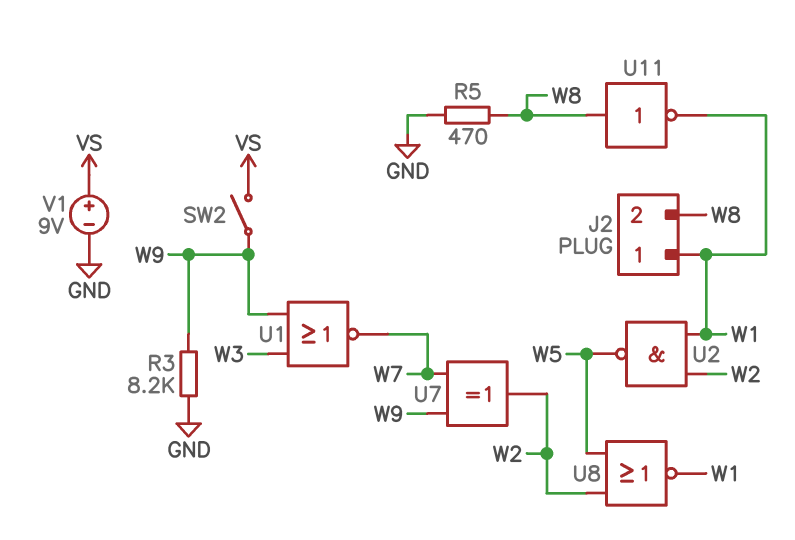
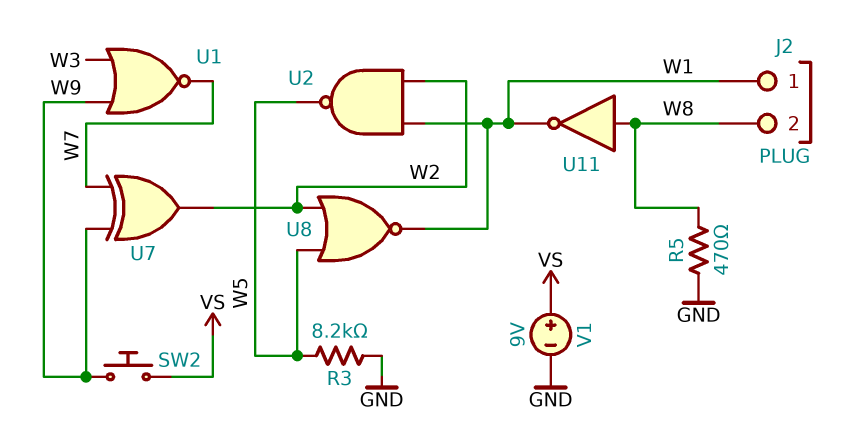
R3: 8.2k (GND, W9) -> 8.2k (GND, W5)
SW2: switch (VS, W9) -> button (VS, W9)

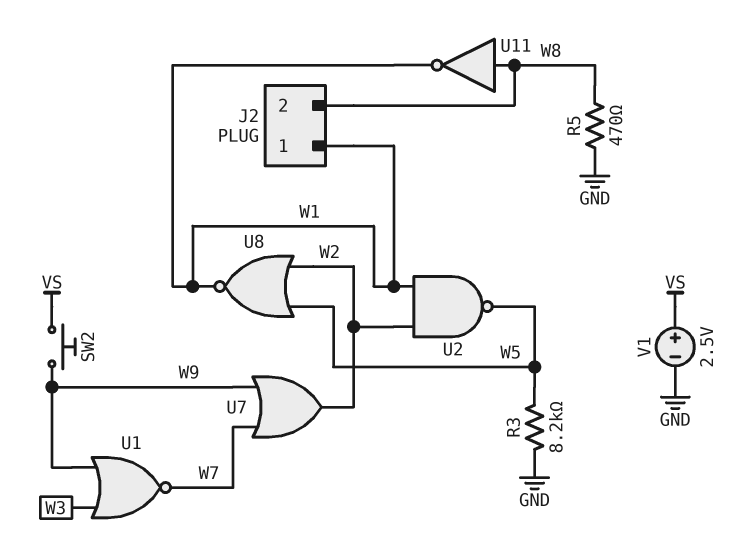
U7: XOR (in W7, in W9, out W2) -> OR (in W7, in W9, out W2)
V1: 9V (plus VS, minus GND) -> 2.5V (plus VS, minus GND)

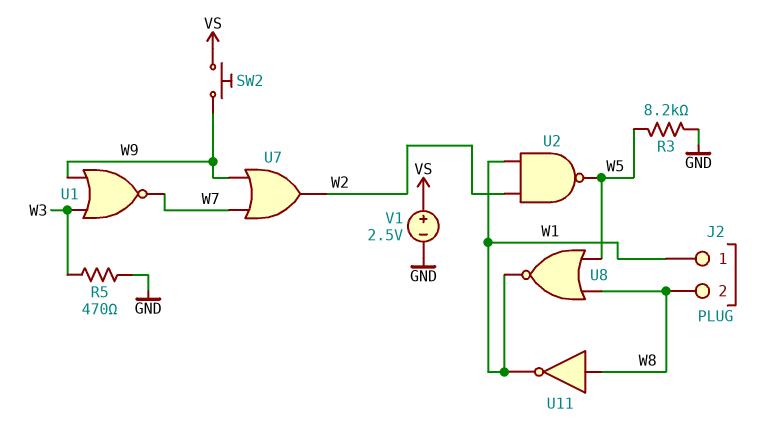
R5: 470 (GND, W8) -> 470 (GND, W3)
U8: NOR (in W2, in W5, out W1) -> NOR (in W5, in W8, out W1)

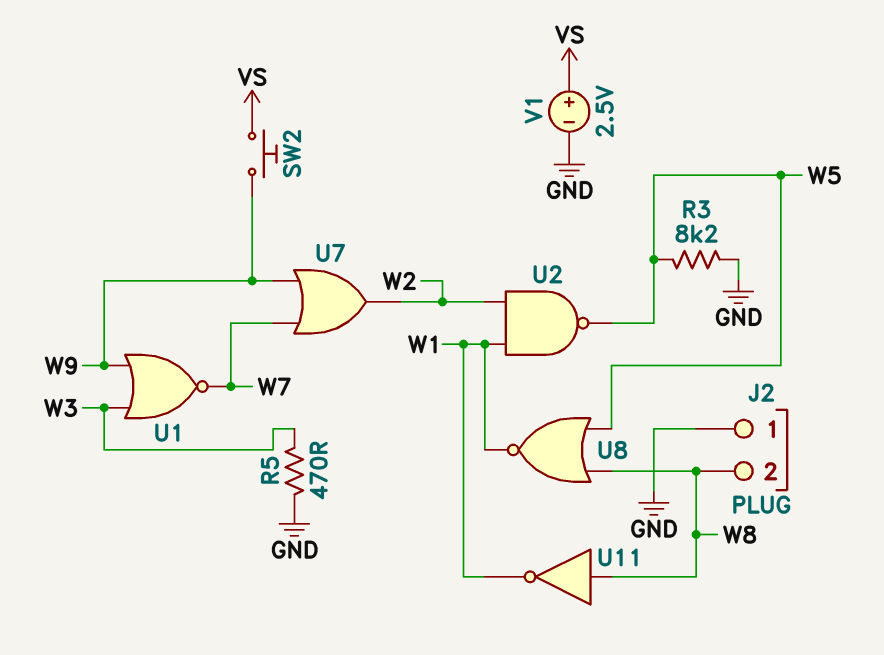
J2 pin 1: W1 -> GND

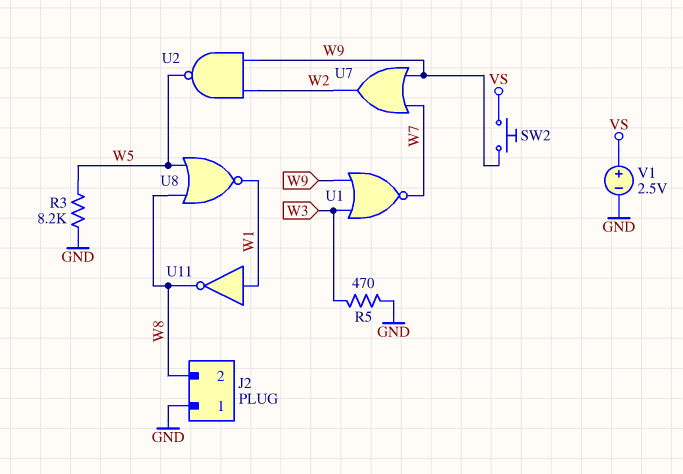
U2: NAND (in W1, in W2, out W5) -> NAND (in W2, in W9, out W5)
U11: NOT (in W8, out W1) -> NOT (in W1, out W8)

